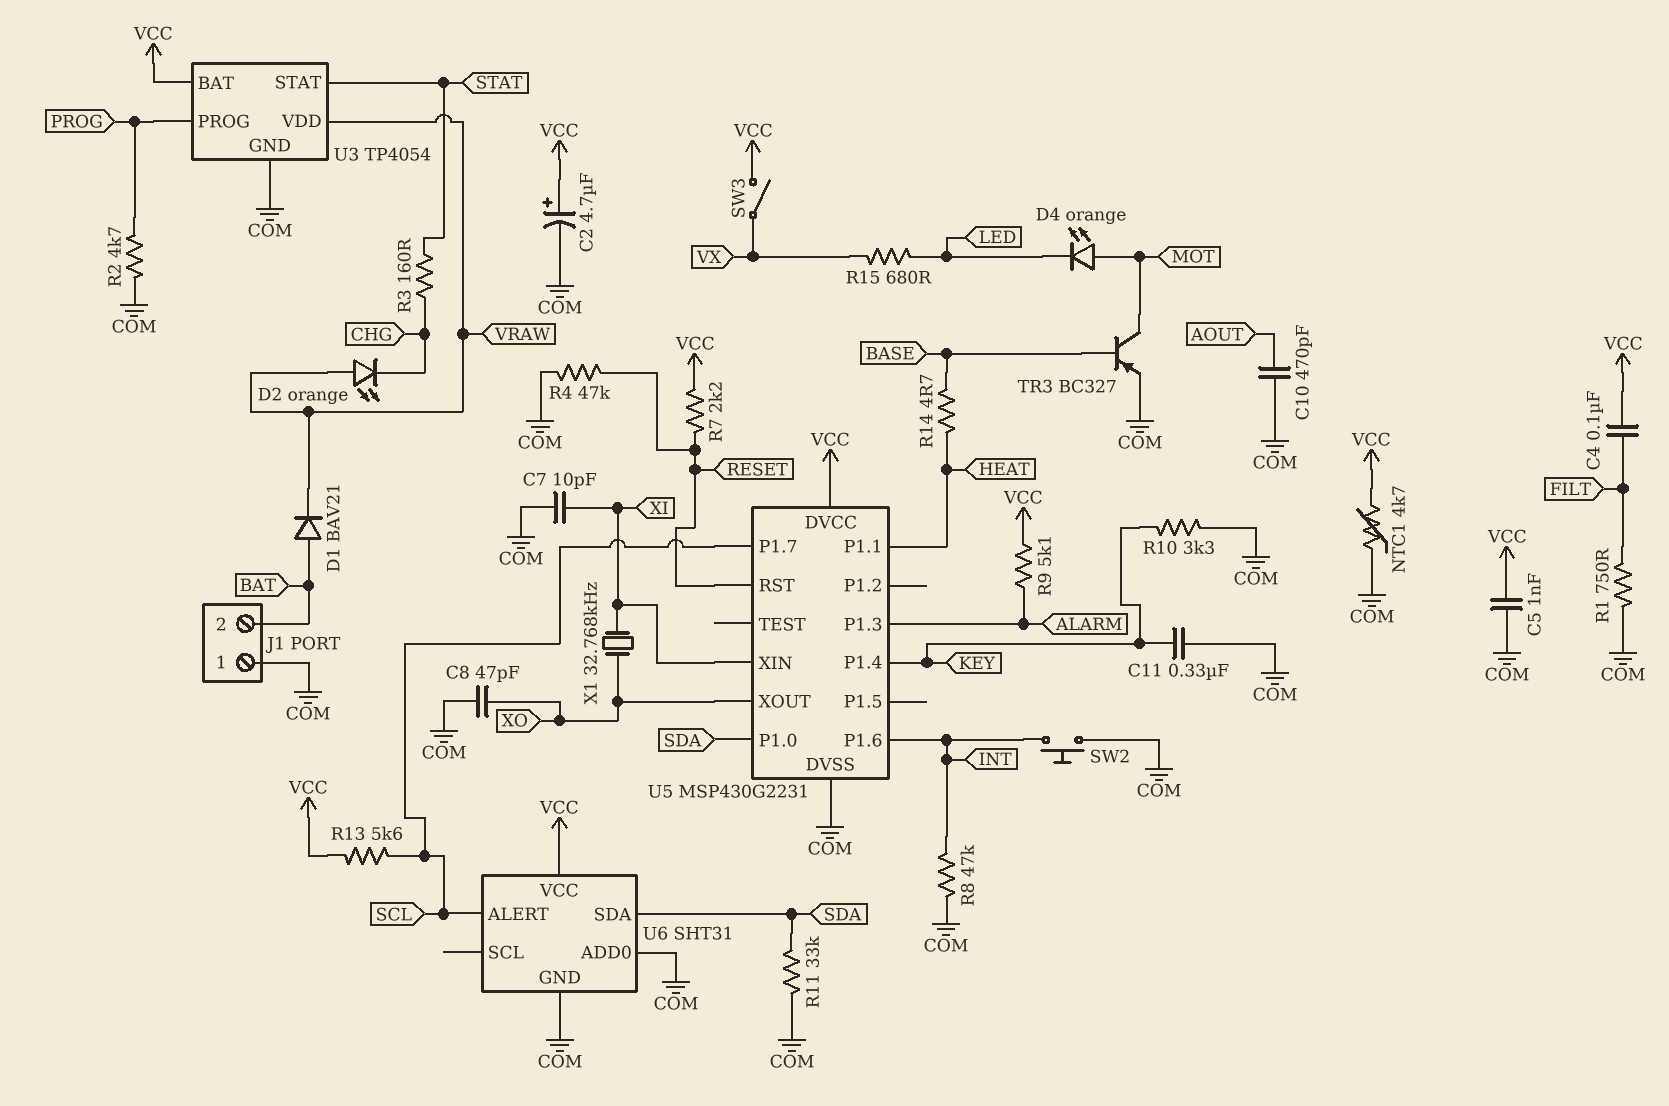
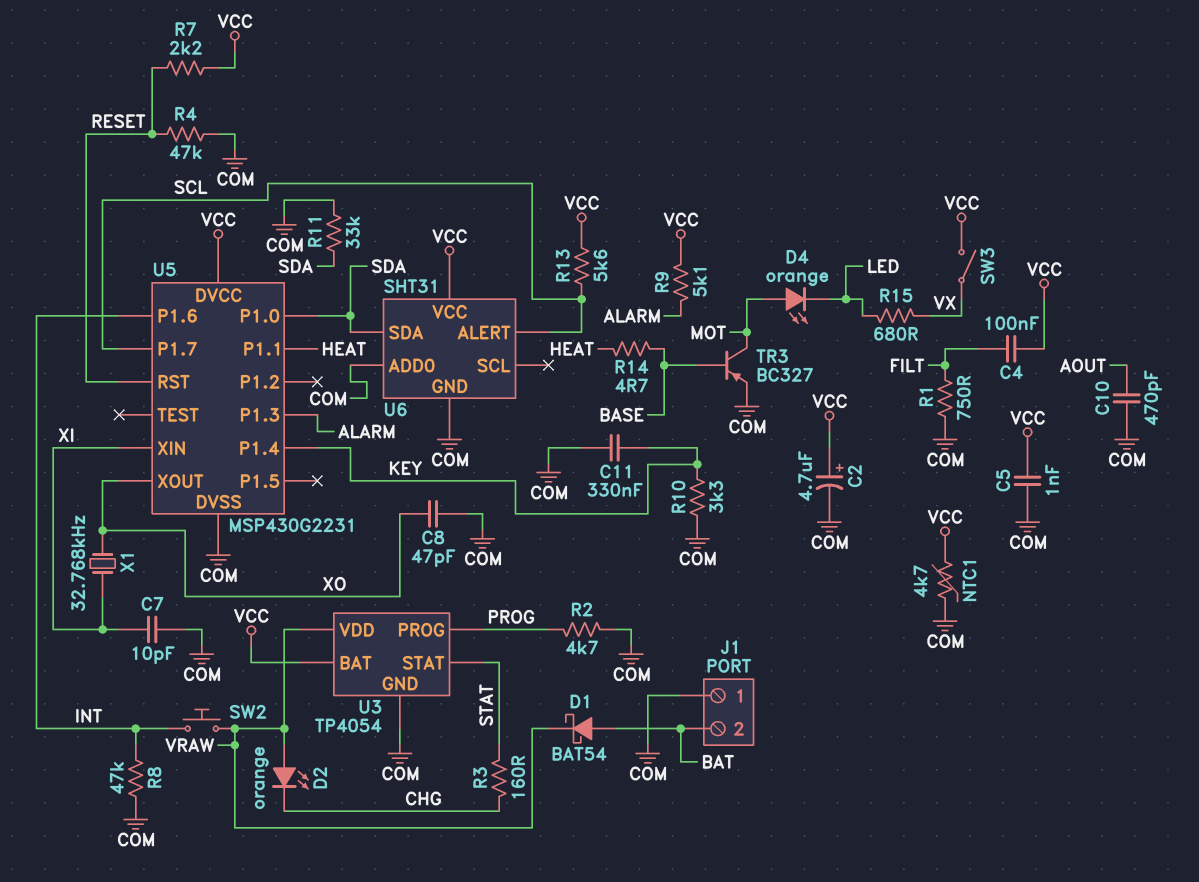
D1: diode BAV21 (A BAT, K VRAW) -> schottky BAT54 (A BAT, K VRAW)
SW2: button (COM, INT) -> button (INT, VRAW)

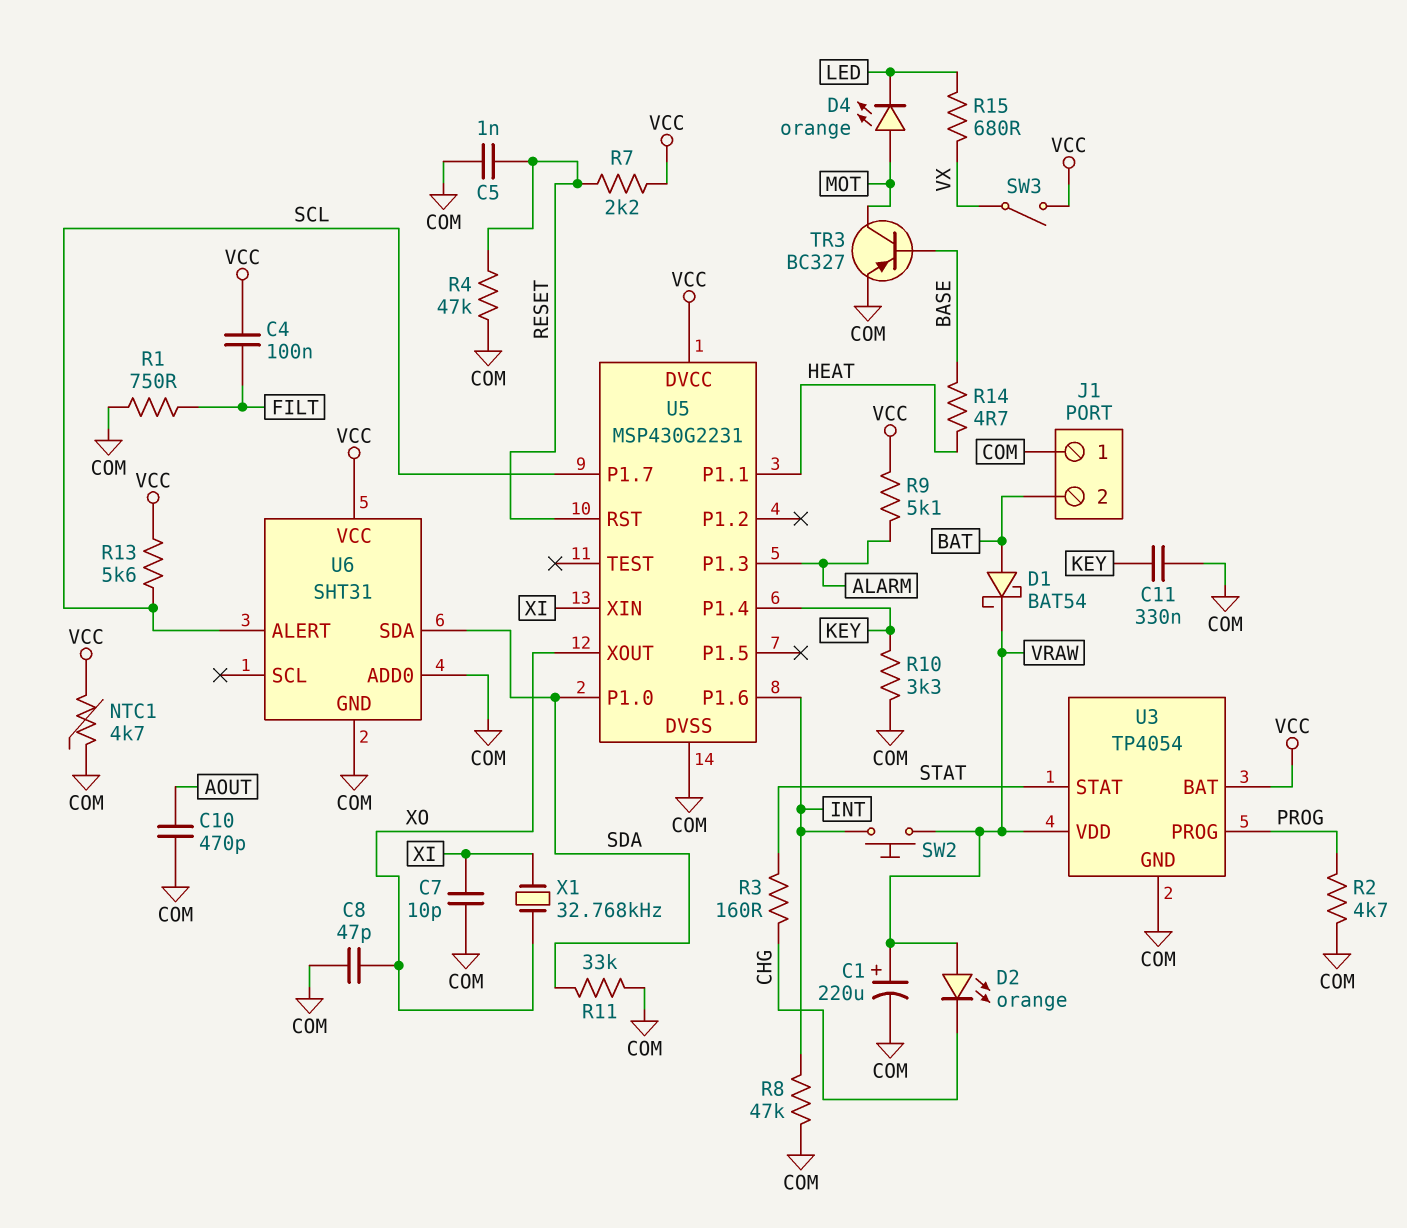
C1: none -> 220uF (plus VRAW, minus COM)
C2: 4.7uF (plus VCC, minus COM) -> none
C5: 1nF (COM, VCC) -> 1nF (COM, RESET)

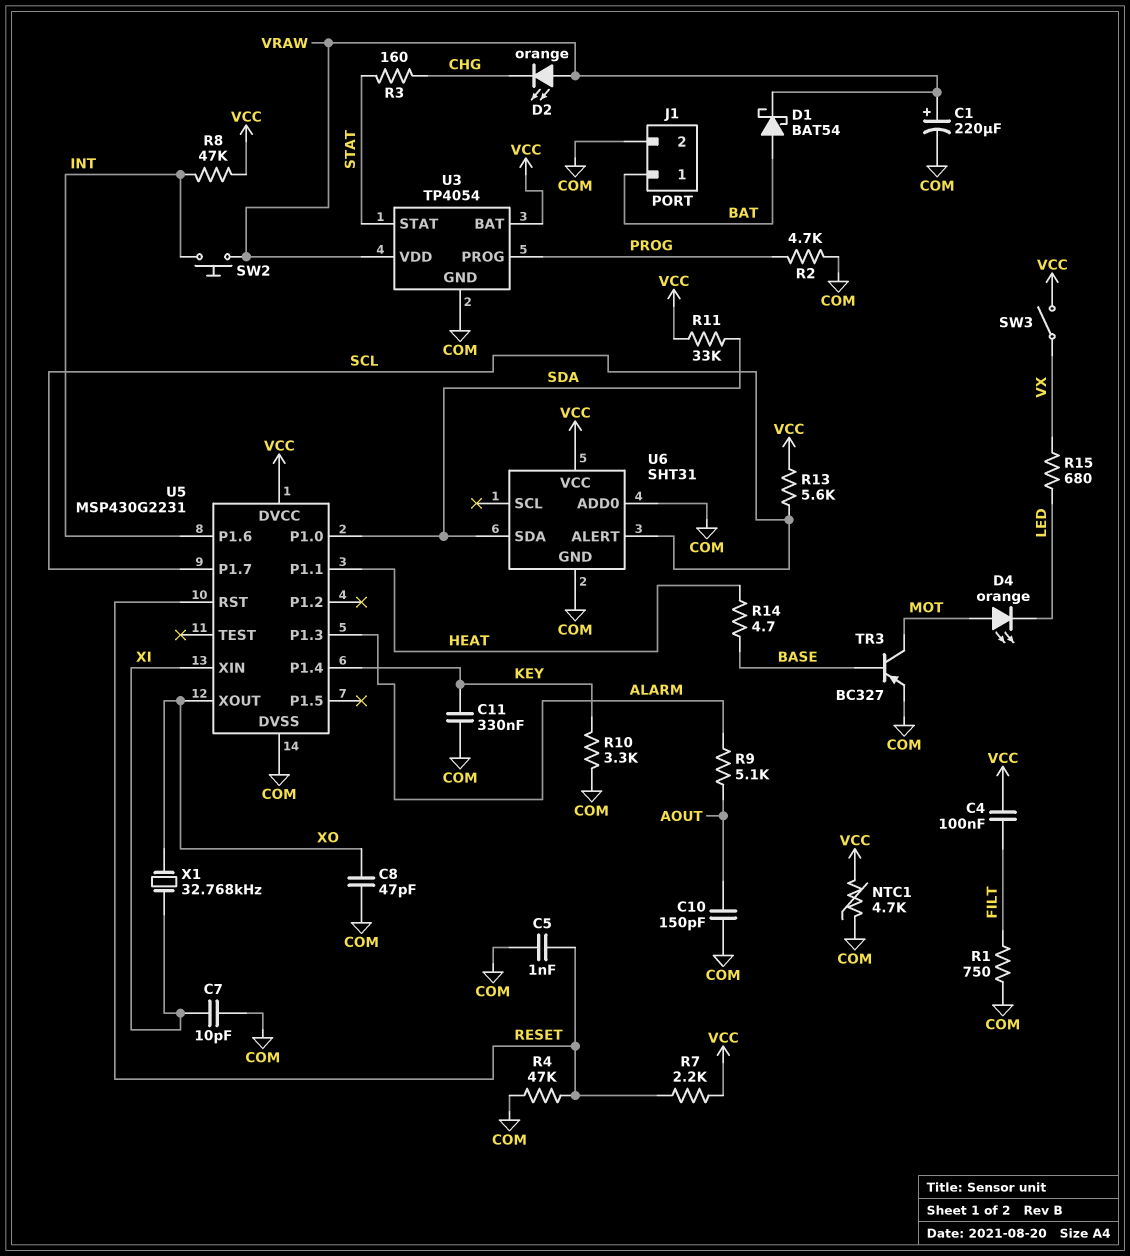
C10: 470pF (AOUT, COM) -> 150pF (AOUT, COM)
J1 pin 1: COM -> BAT
J1 pin 2: BAT -> COM
R8: 47k (COM, INT) -> 47k (INT, VCC)
R9: 5.1k (ALARM, VCC) -> 5.1k (ALARM, AOUT)
R11: 33k (COM, SDA) -> 33k (SDA, VCC)

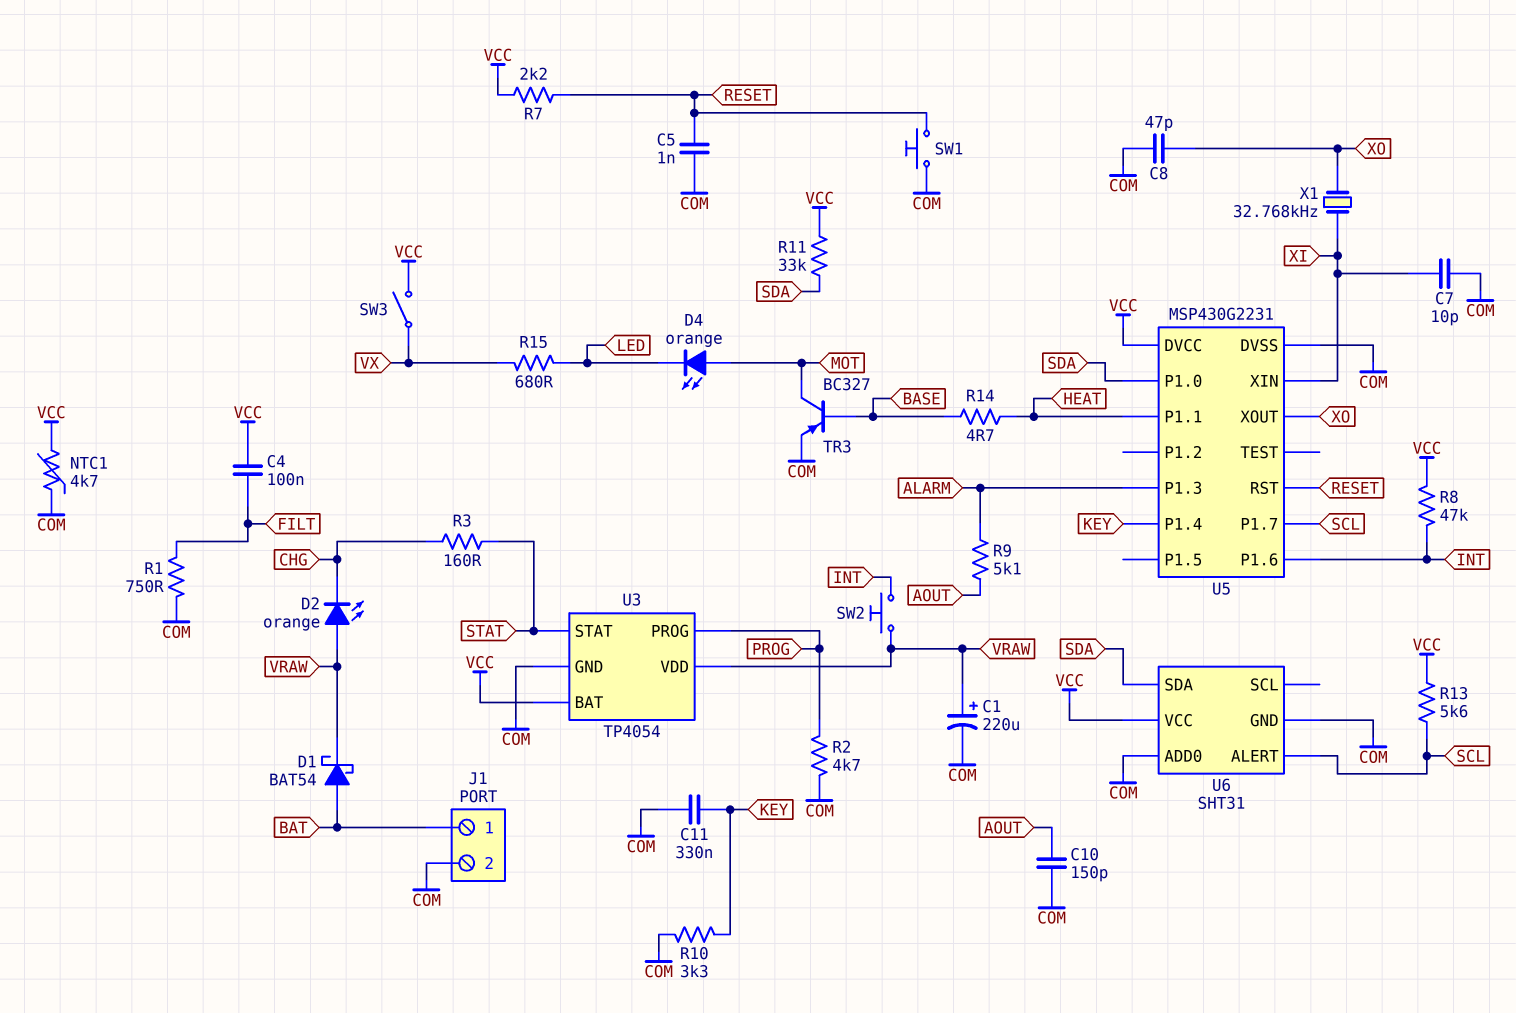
R4: 47k (COM, RESET) -> none
SW1: none -> button (COM, RESET)

